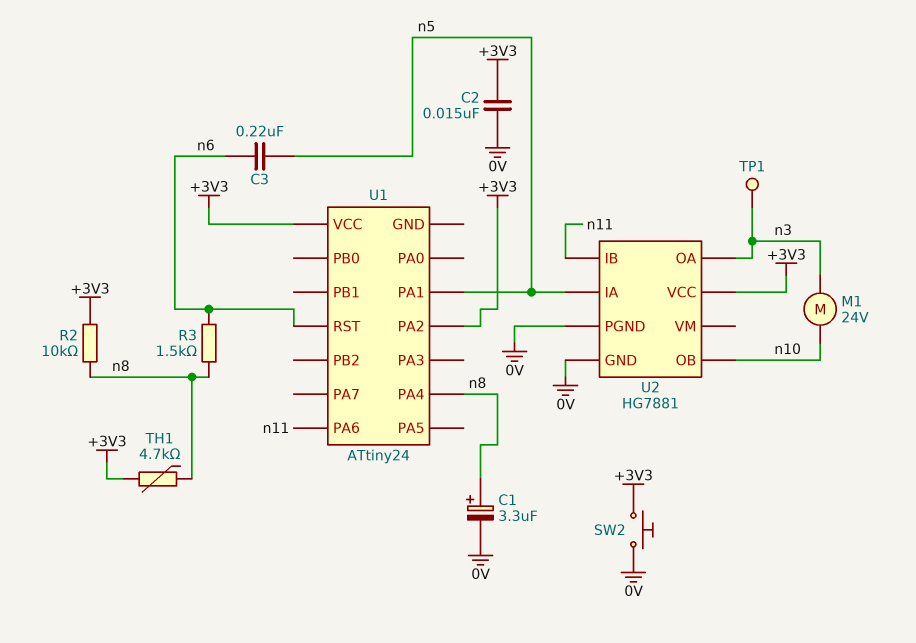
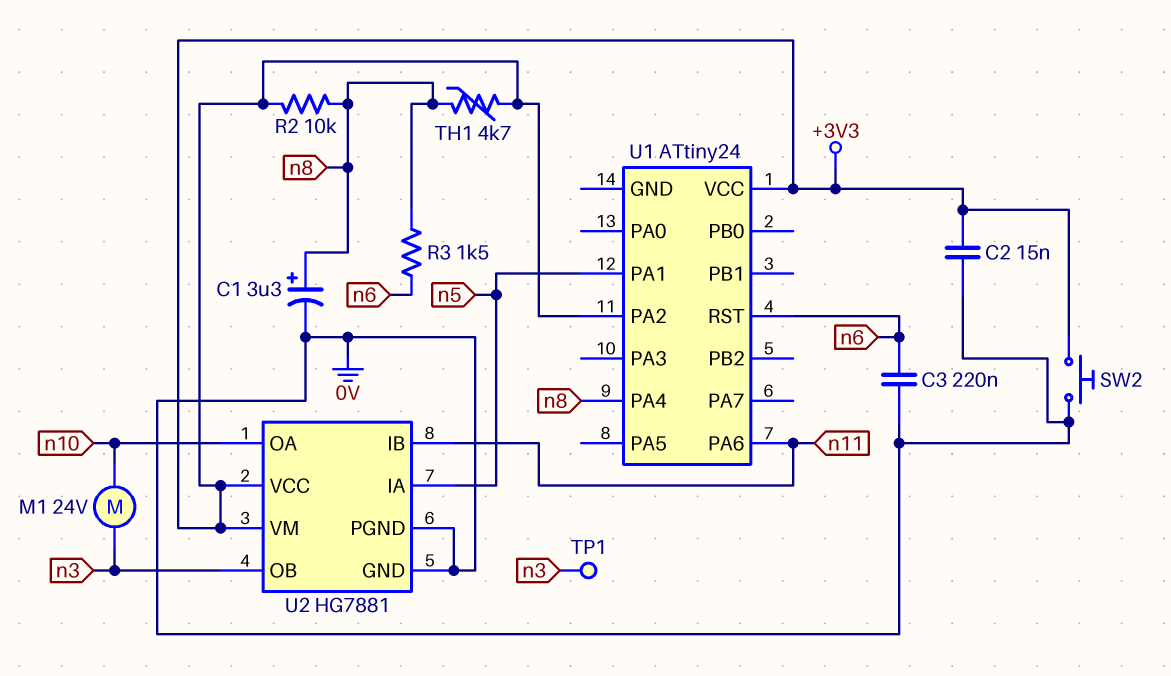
C3: 220nF (n5, n6) -> 220nF (0V, n6)
U2 pin OA: n3 -> n10
U2 pin OB: n10 -> n3
U2 pin VM: none -> +3V3

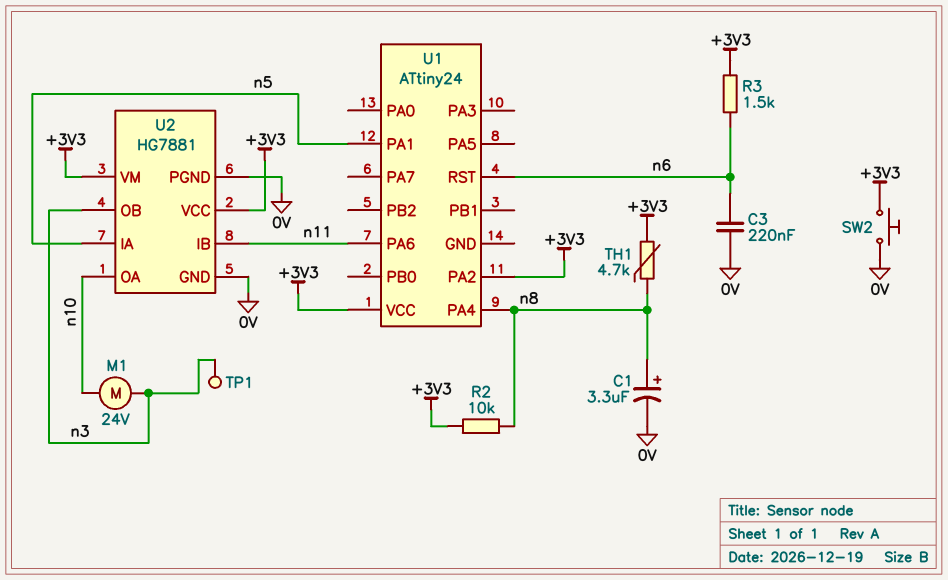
C2: 15nF (+3V3, 0V) -> none
R3: 1.5k (n6, n8) -> 1.5k (+3V3, n6)

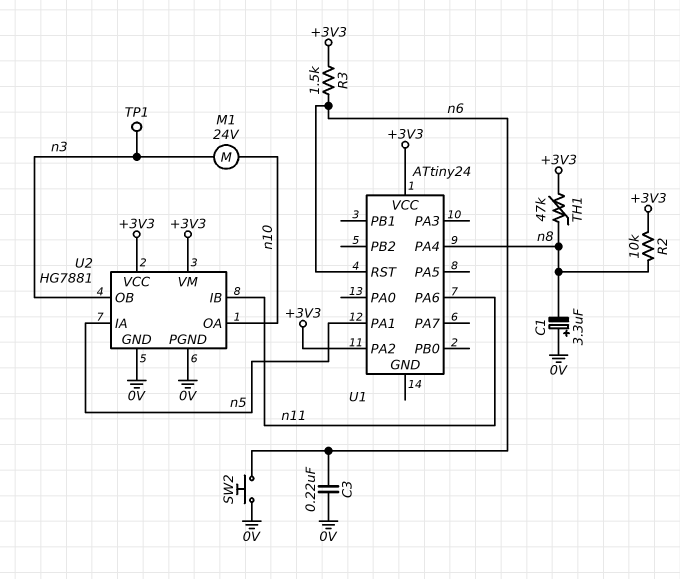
C1: 3.3uF (plus n8, minus 0V) -> 3.3uF (plus 0V, minus n8)
SW2: button (+3V3, 0V) -> button (0V, n6)
TH1: 4.7k (+3V3, n8) -> 47k (+3V3, n8)

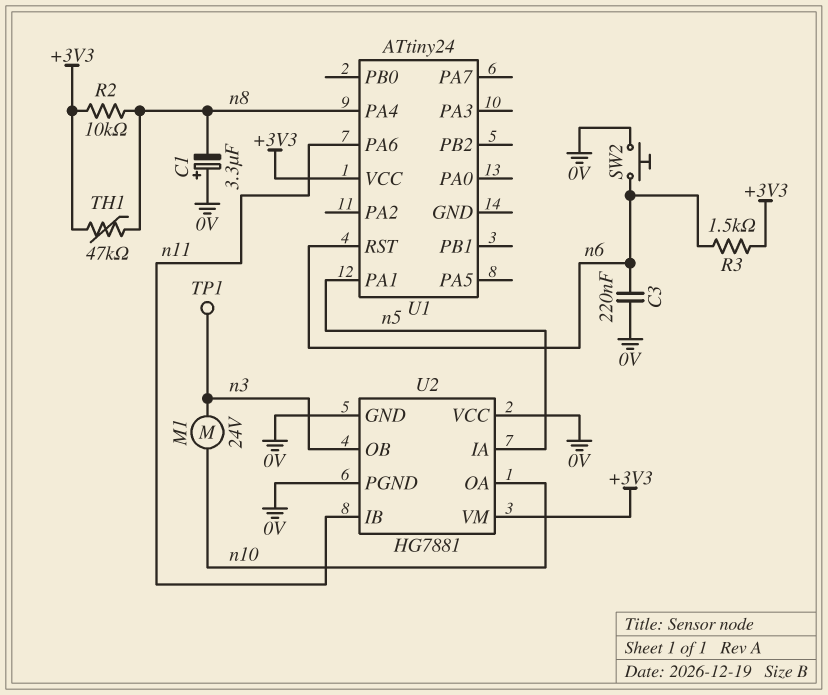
U1 pin PA2: +3V3 -> none
U2 pin VCC: +3V3 -> 0V

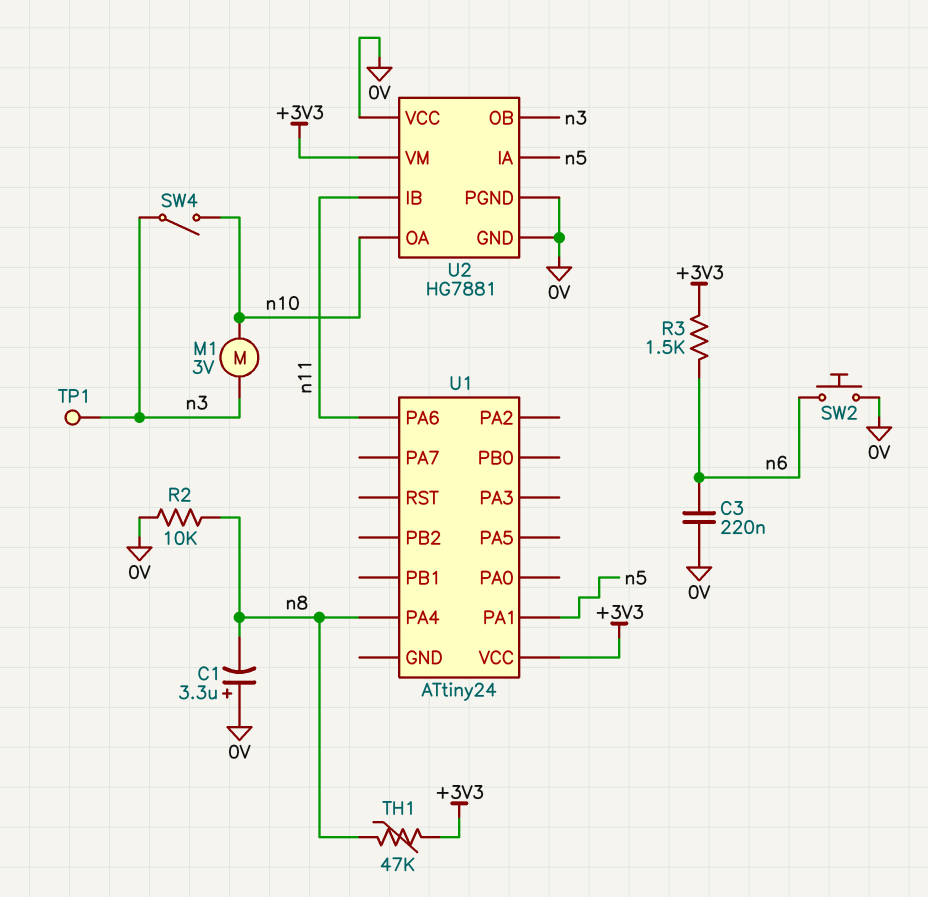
M1: motor 24V (n3, n10) -> motor 3V (n3, n10)
R2: 10k (+3V3, n8) -> 10k (0V, n8)
SW4: none -> switch (n3, n10)
U1 pin RST: n6 -> none

